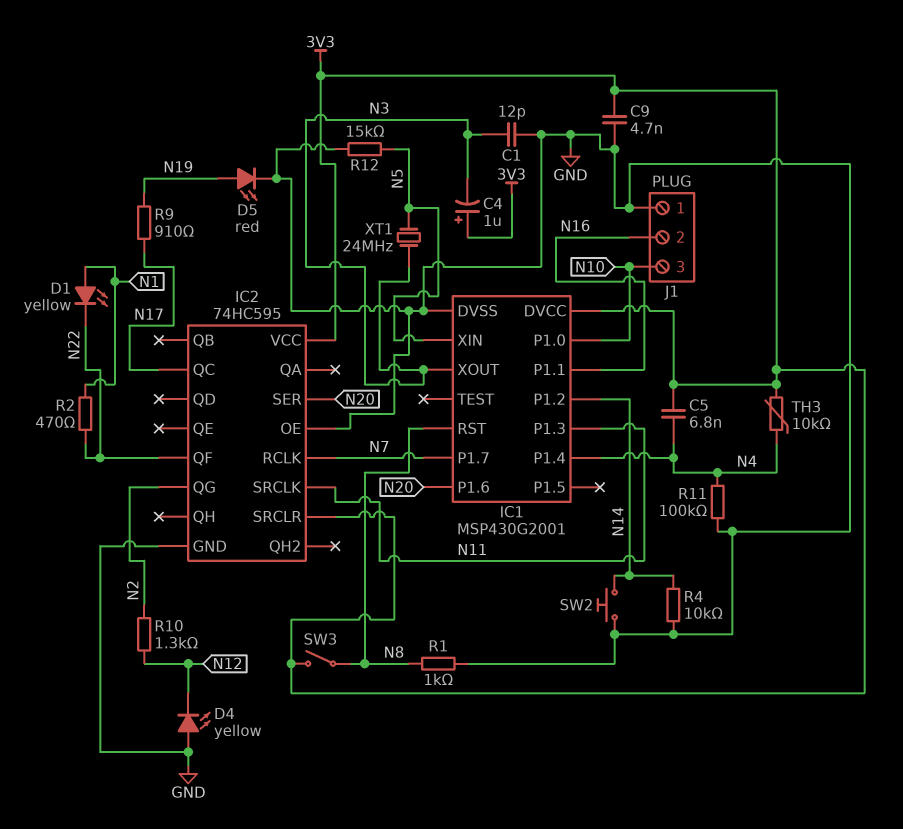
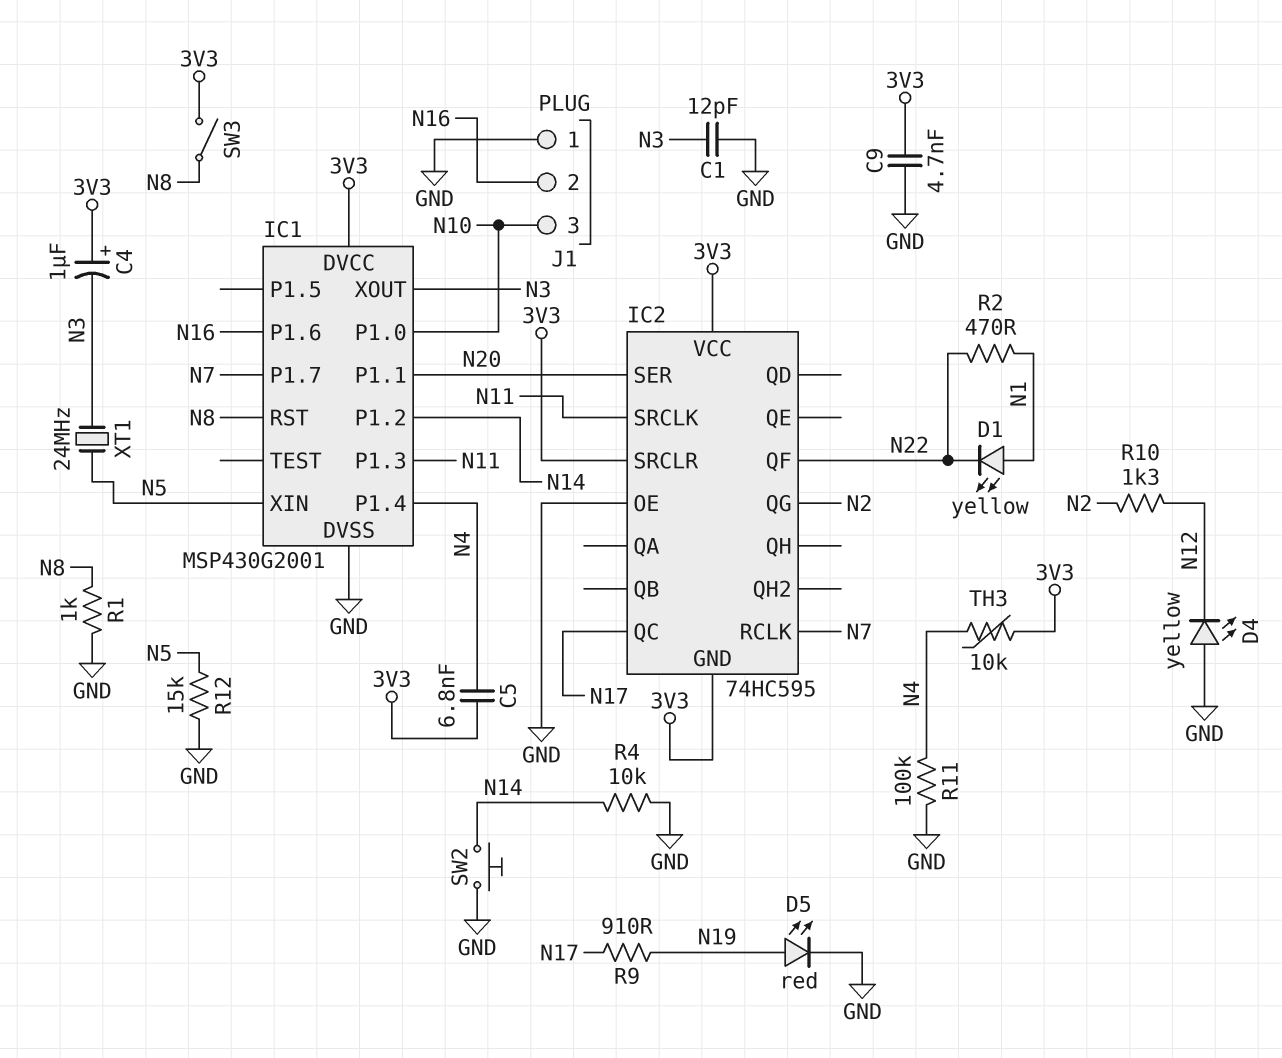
IC1 pin P1.1: N16 -> N20
IC1 pin P1.6: N20 -> N16
IC2 pin GND: GND -> 3V3

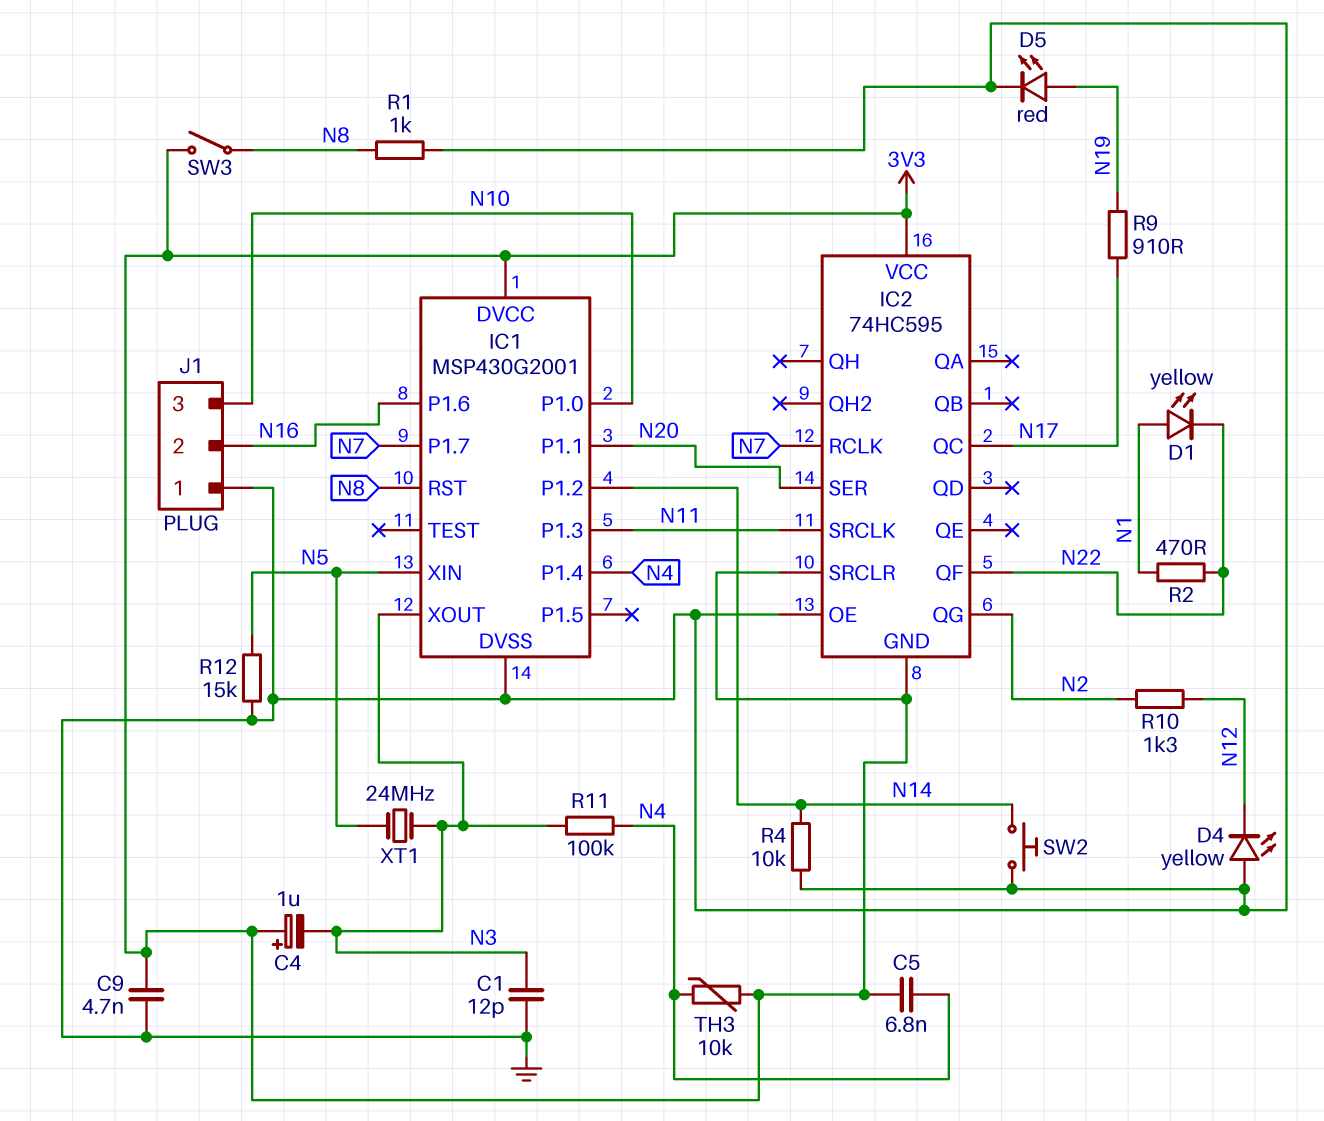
R11: 100k (GND, N4) -> 100k (N3, N4)

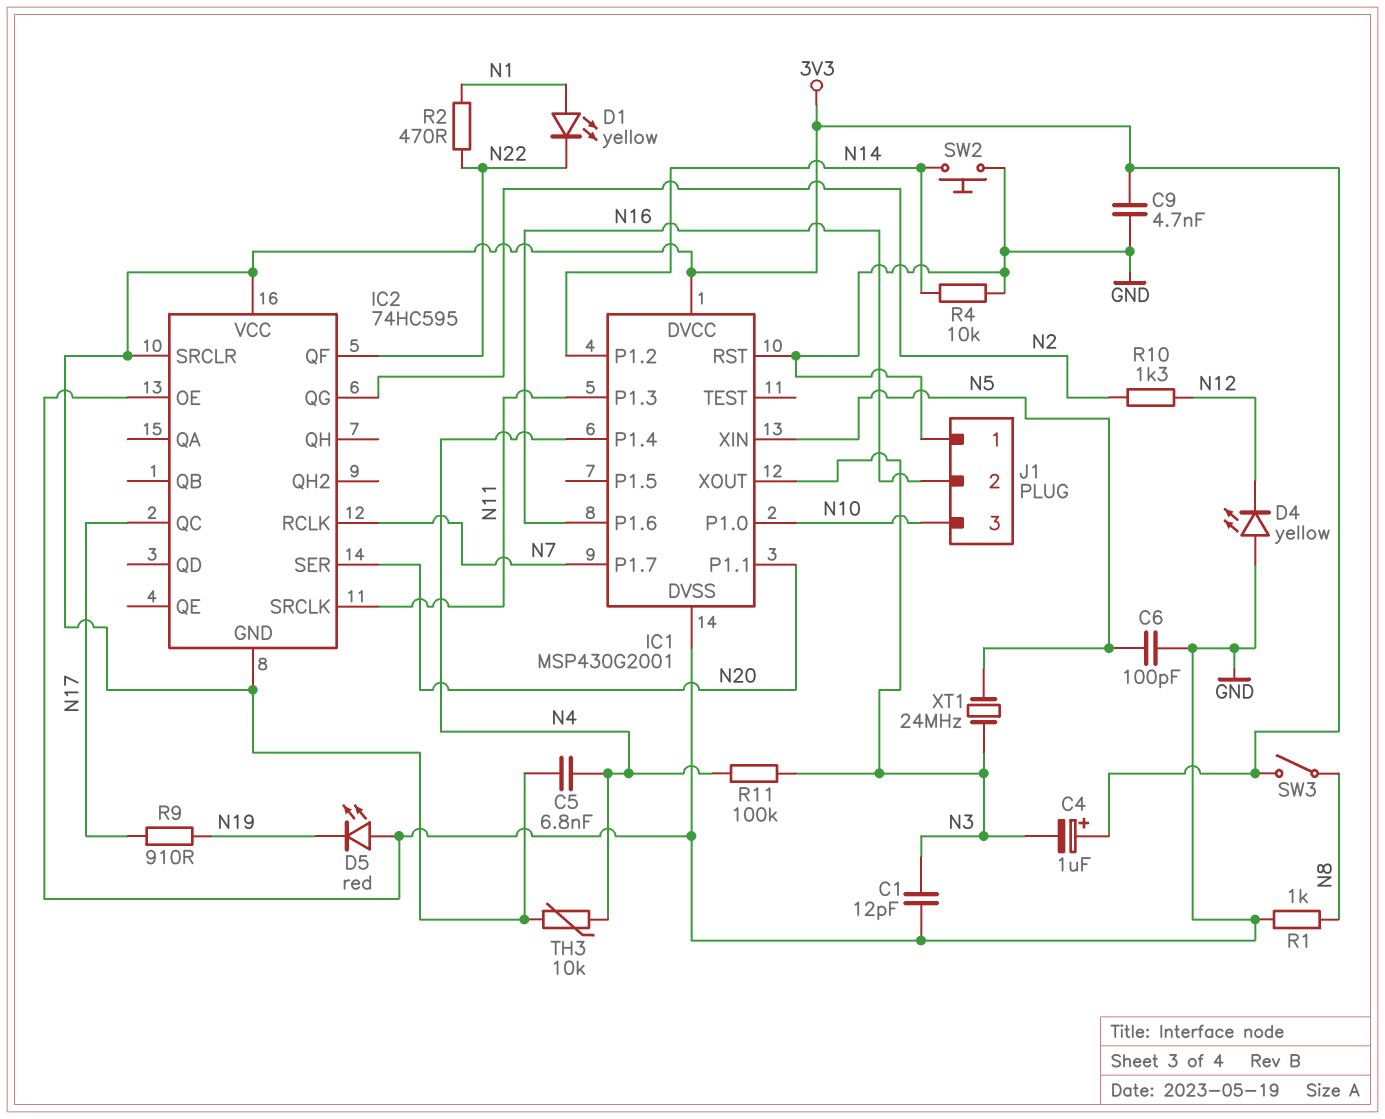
C6: none -> 100pF (GND, N5)
D5: LED red (A N19, K GND) -> LED red (A GND, K N19)
IC1 pin RST: N8 -> GND
R12: 15k (GND, N5) -> none

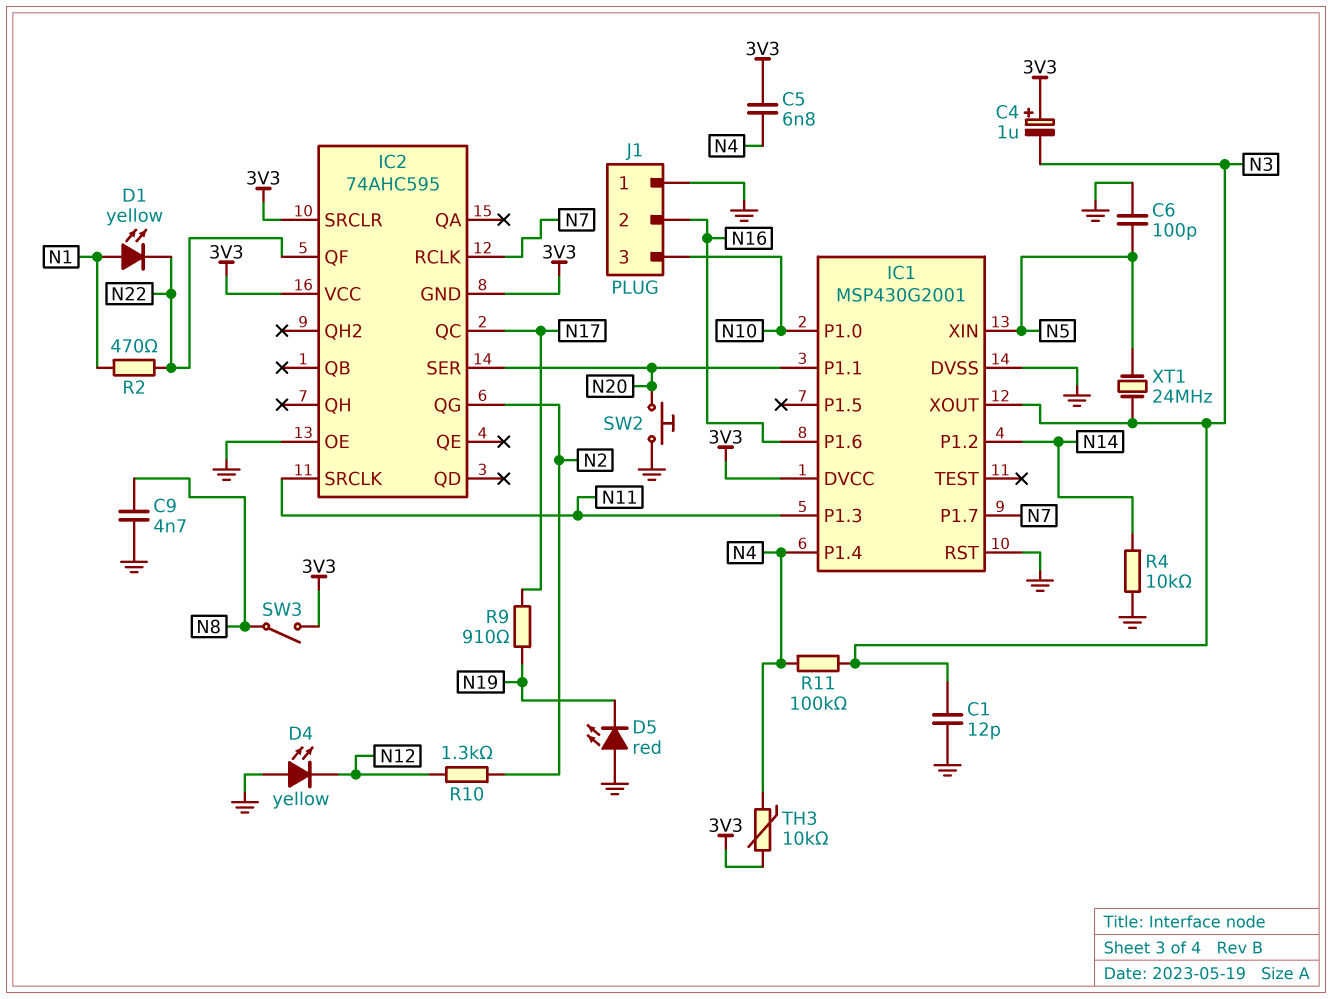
C9: 4.7nF (3V3, GND) -> 4.7nF (GND, N8)
IC2: 74HC595 -> 74AHC595
R1: 1k (GND, N8) -> none
SW2: button (GND, N14) -> button (GND, N20)

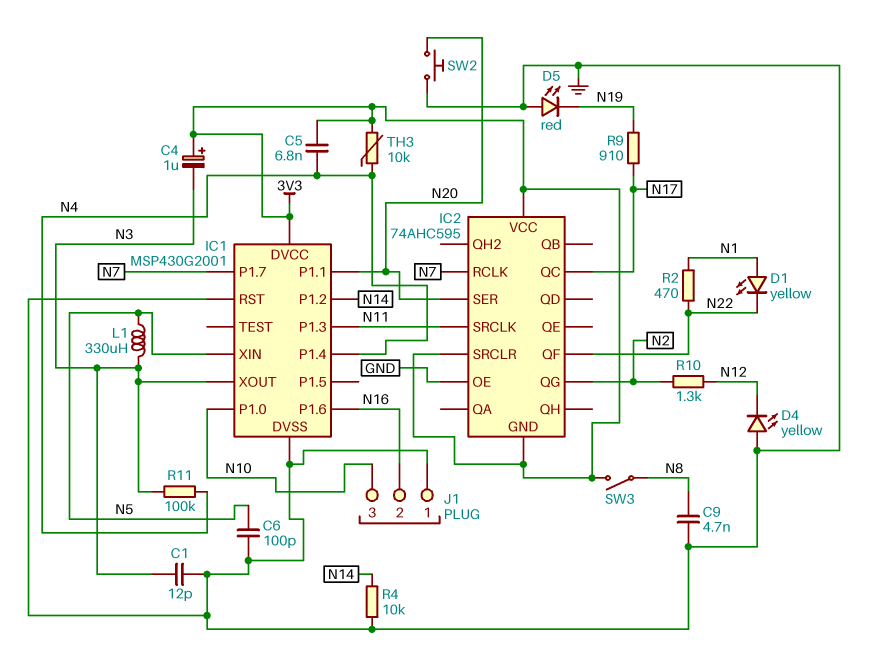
L1: none -> 330uH (N3, N5)
XT1: 24MHz (N3, N5) -> none

